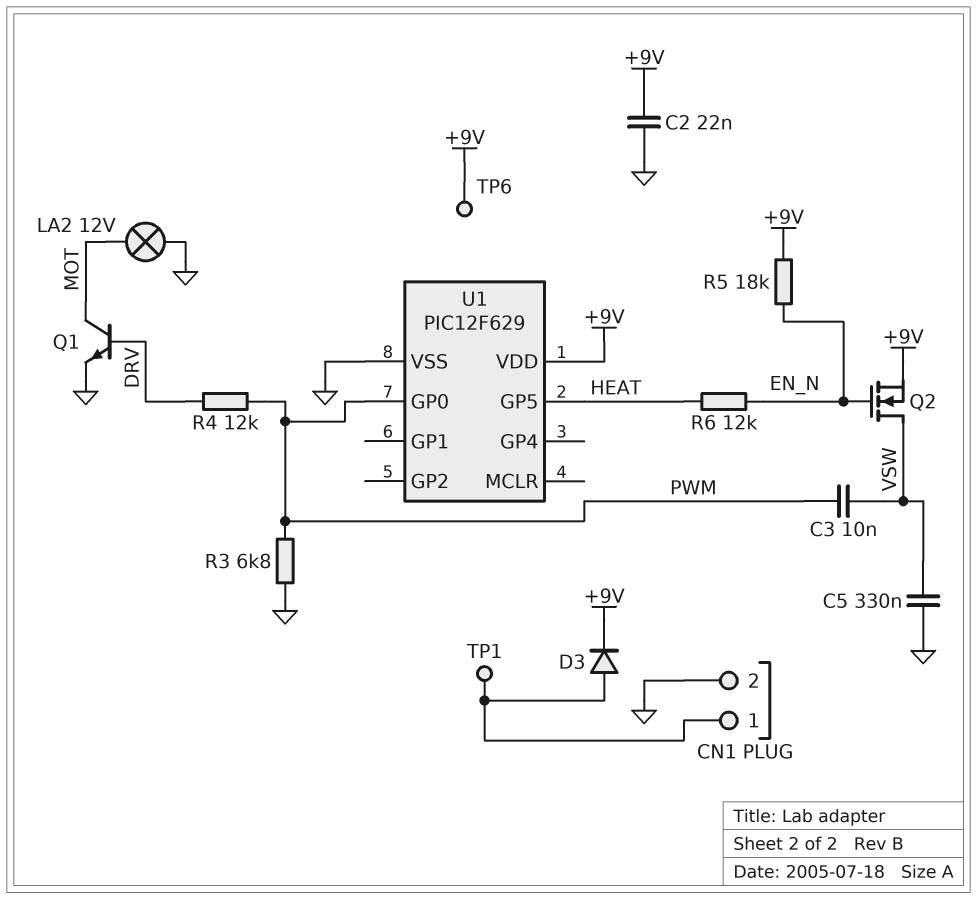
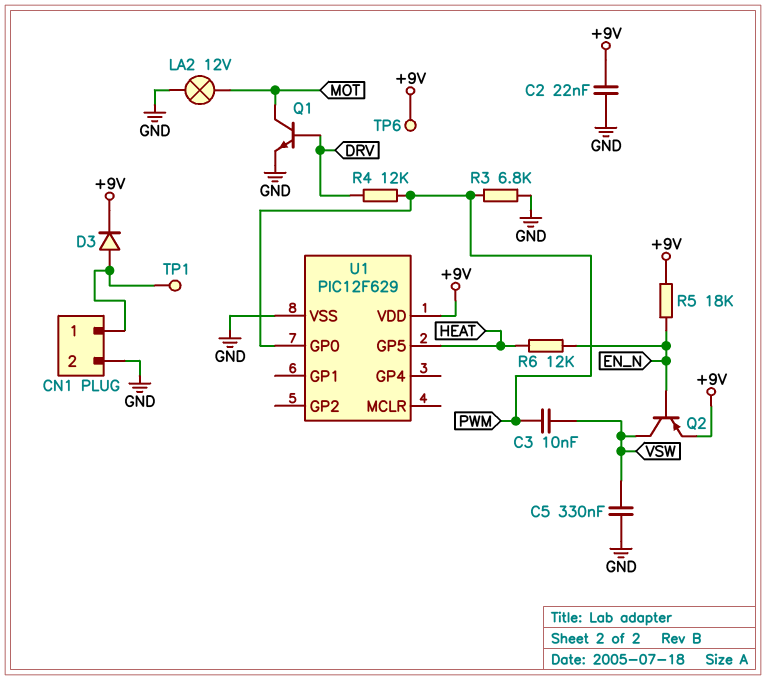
Q2: NMOS (G EN_N, D VSW, S +9V) -> PNP (B EN_N, C VSW, E +9V)

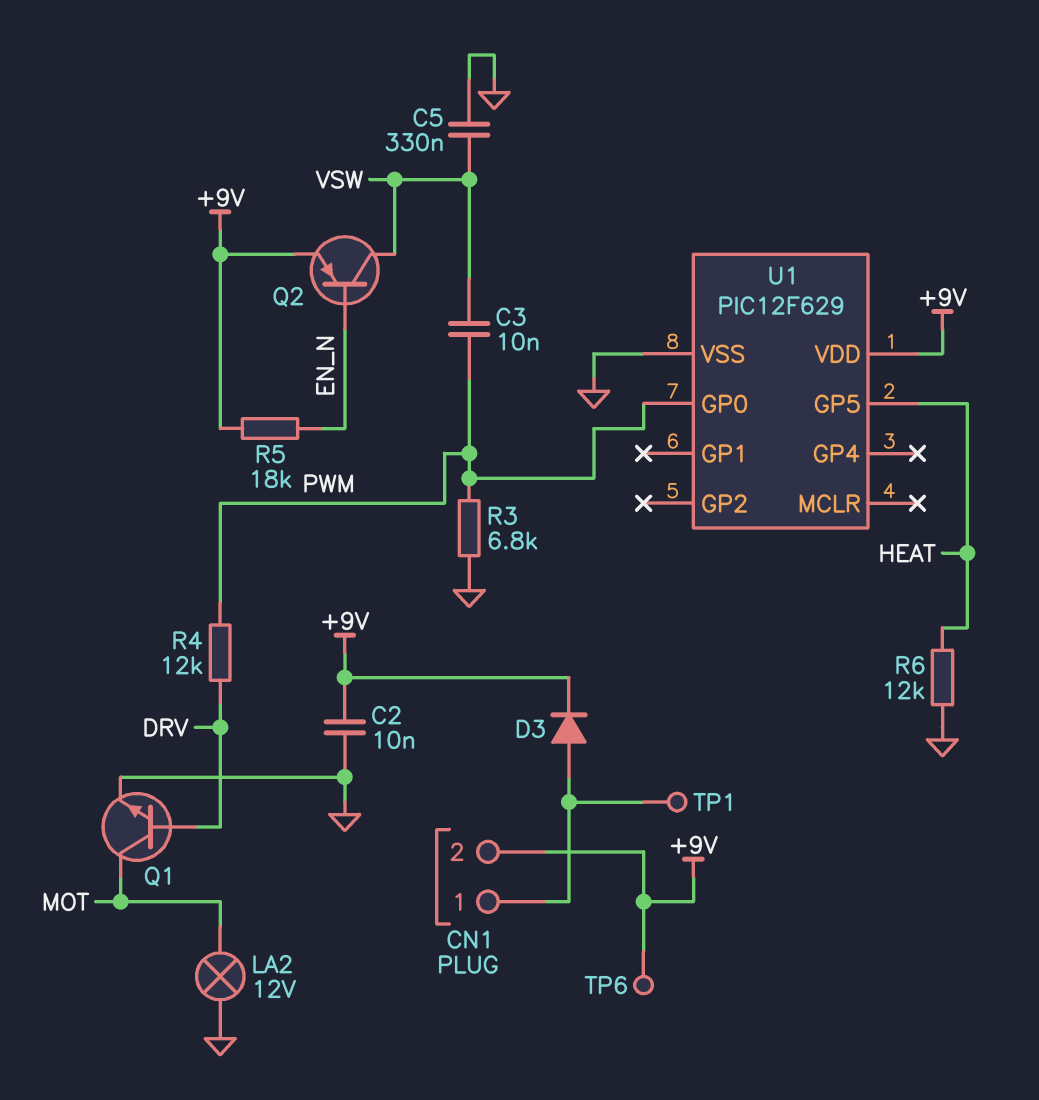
C2: 22nF (+9V, GND) -> 10nF (+9V, GND)
CN1 pin 2: GND -> +9V
R6: 12k (EN_N, HEAT) -> 12k (GND, HEAT)

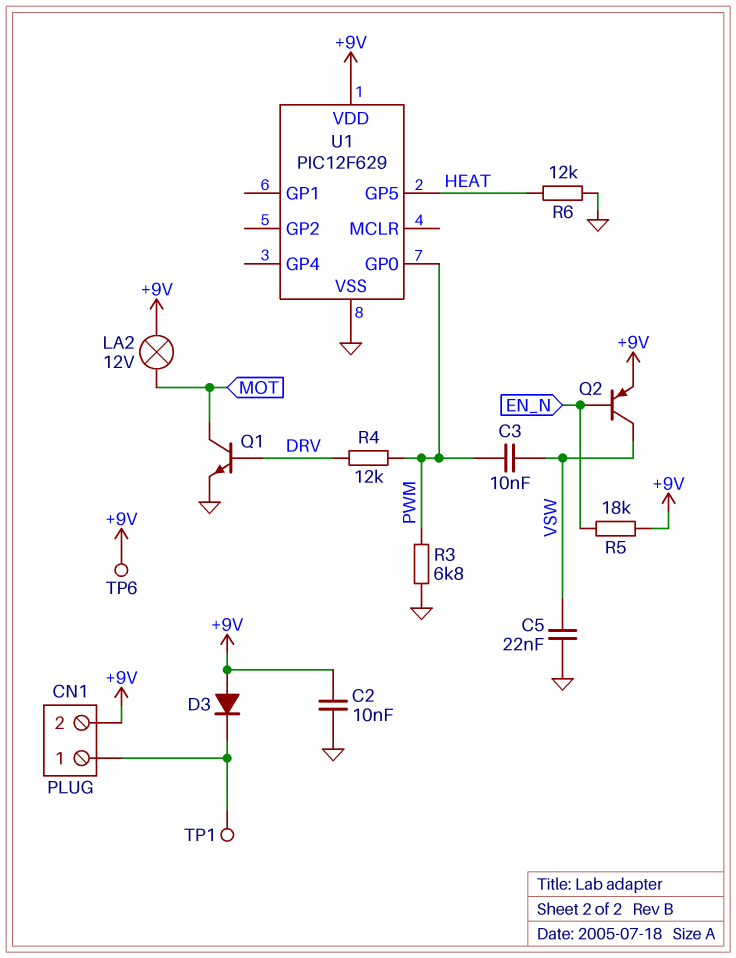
C5: 330nF (GND, VSW) -> 22nF (GND, VSW)
D3: diode (A CN1/1, K +9V) -> diode (A +9V, K CN1/1)
LA2: lamp 12V (GND, MOT) -> lamp 12V (+9V, MOT)

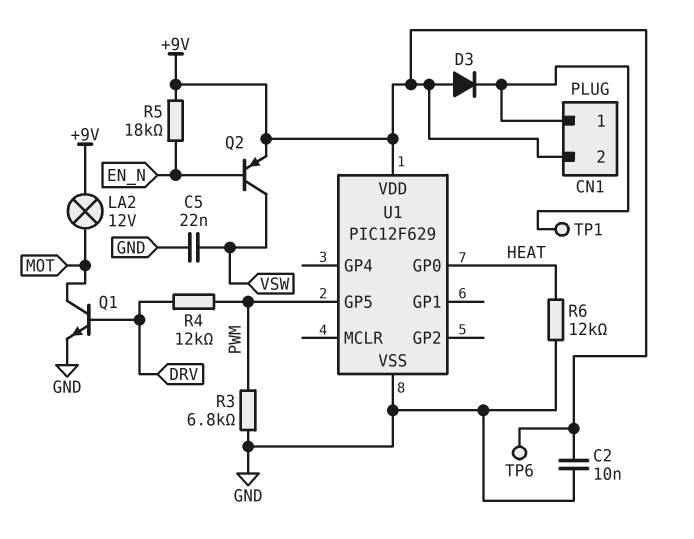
C3: 10nF (PWM, VSW) -> none
U1 pin GP0: PWM -> HEAT
U1 pin GP5: HEAT -> PWM

